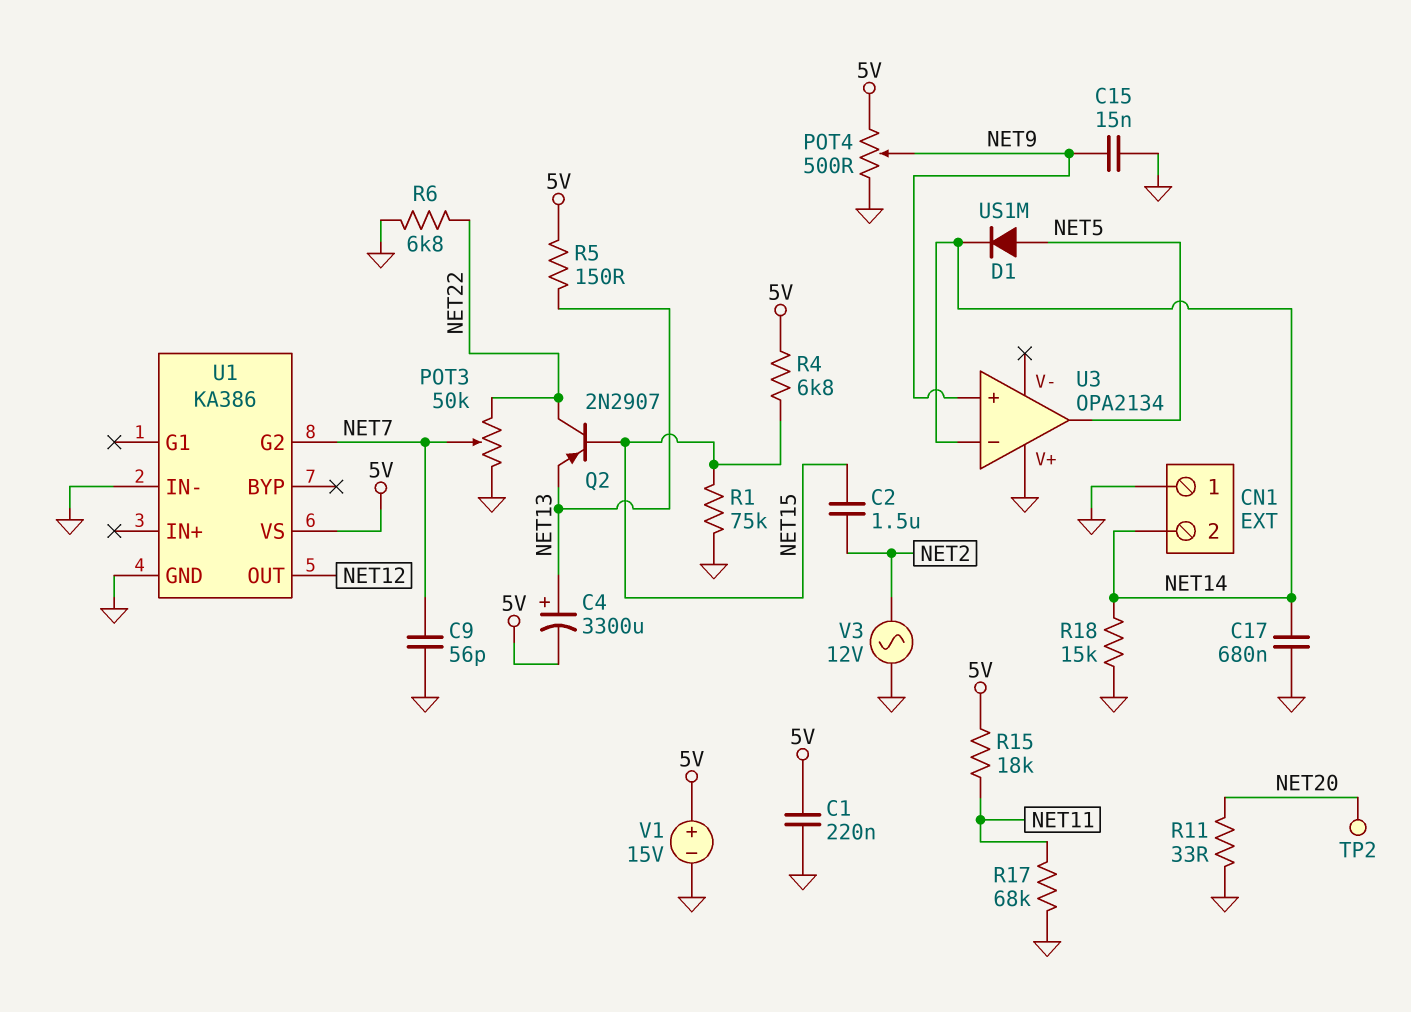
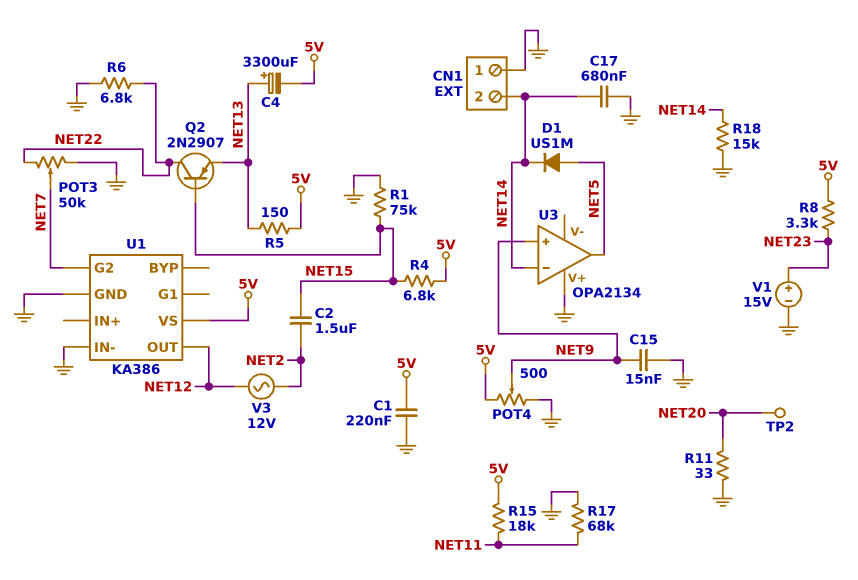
C9: 56pF (GND, NET7) -> none
R8: none -> 3.3k (5V, NET23)
V1: 15V (plus 5V, minus GND) -> 15V (plus NET23, minus GND)
V3: AC 12V (GND, NET2) -> AC 12V (NET2, NET12)

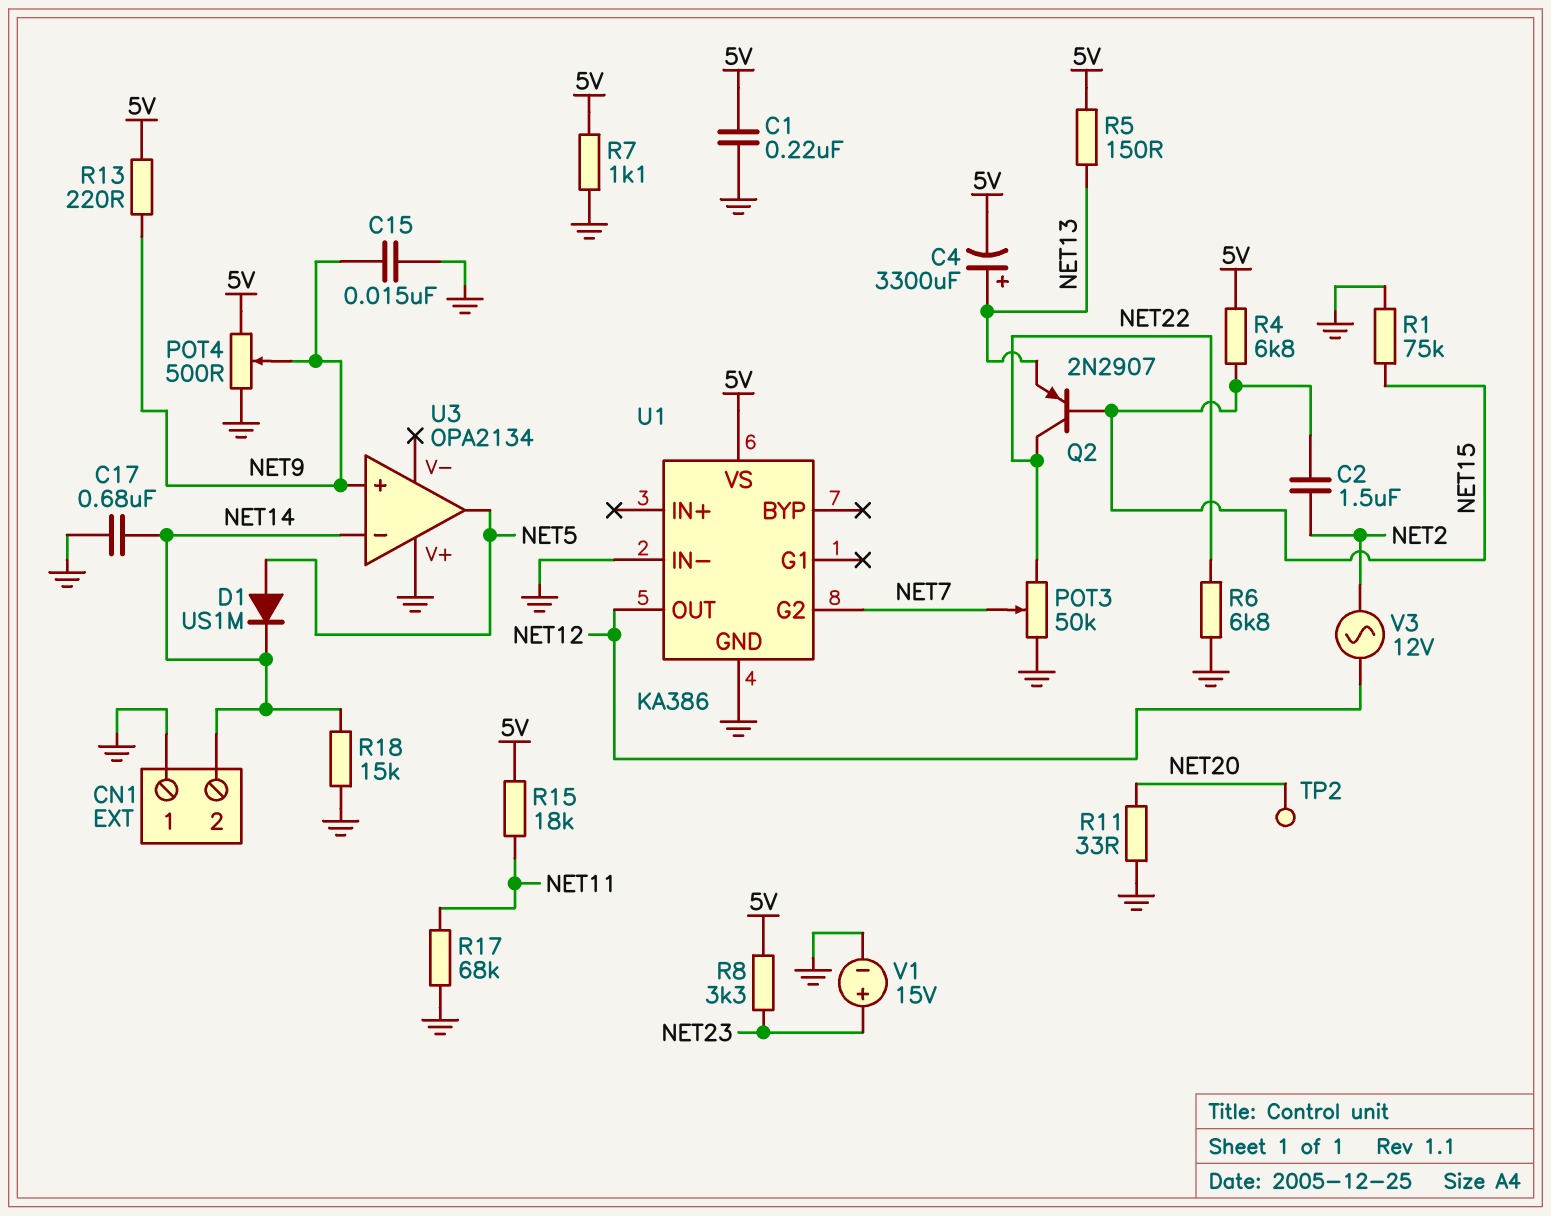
R7: none -> 1.1k (5V, GND)
R13: none -> 220 (5V, NET9)

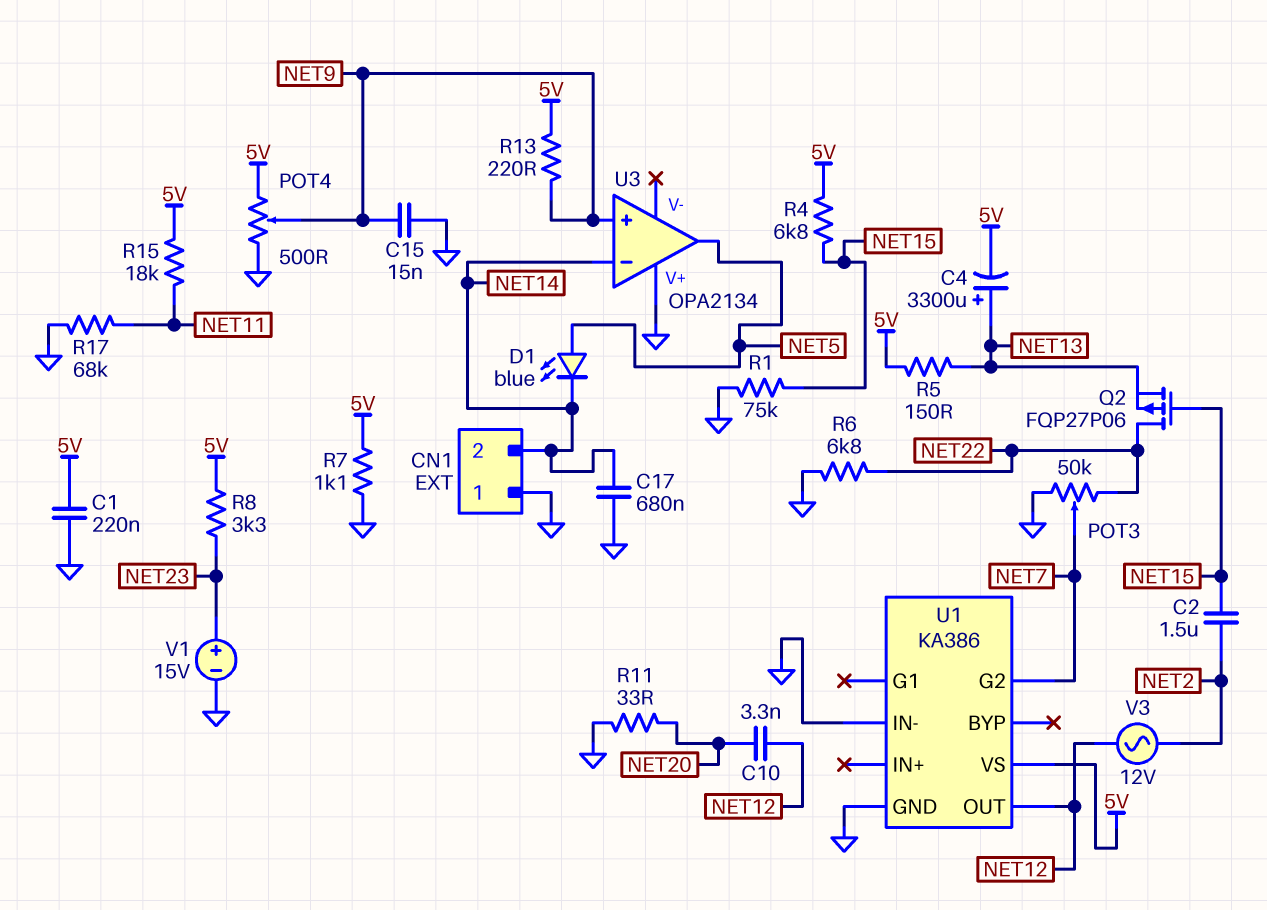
C10: none -> 3.3nF (NET12, NET20)
D1: diode US1M (A NET5, K NET14) -> LED blue (A NET5, K NET14)
Q2: PNP 2N2907 (B NET15, C NET22, E NET13) -> PMOS FQP27P06 (G NET15, D NET22, S NET13)
R18: 15k (GND, NET14) -> none
TP2: test point (NET20) -> none

